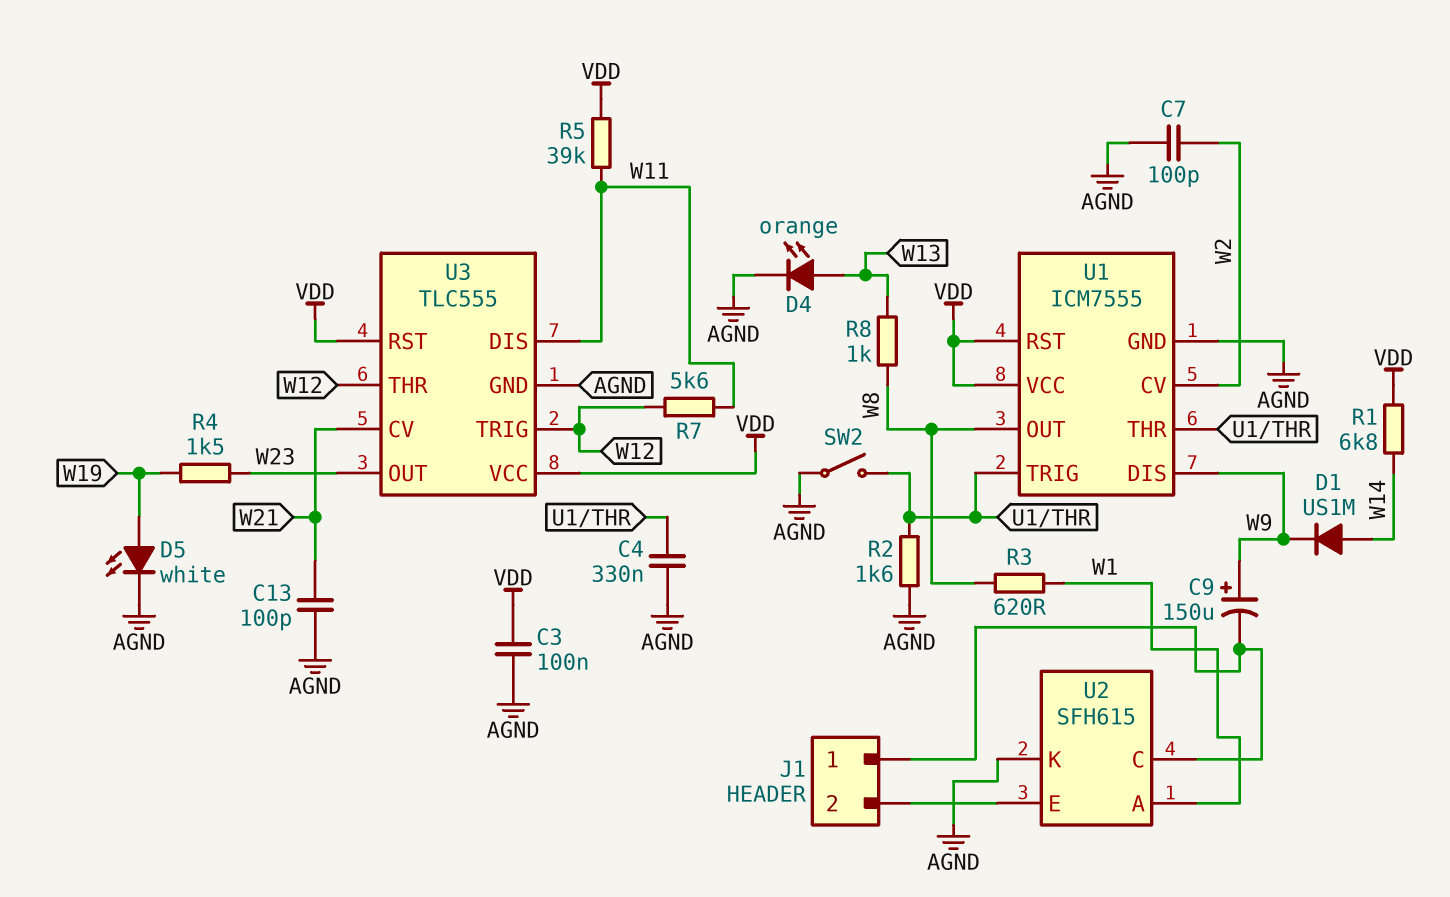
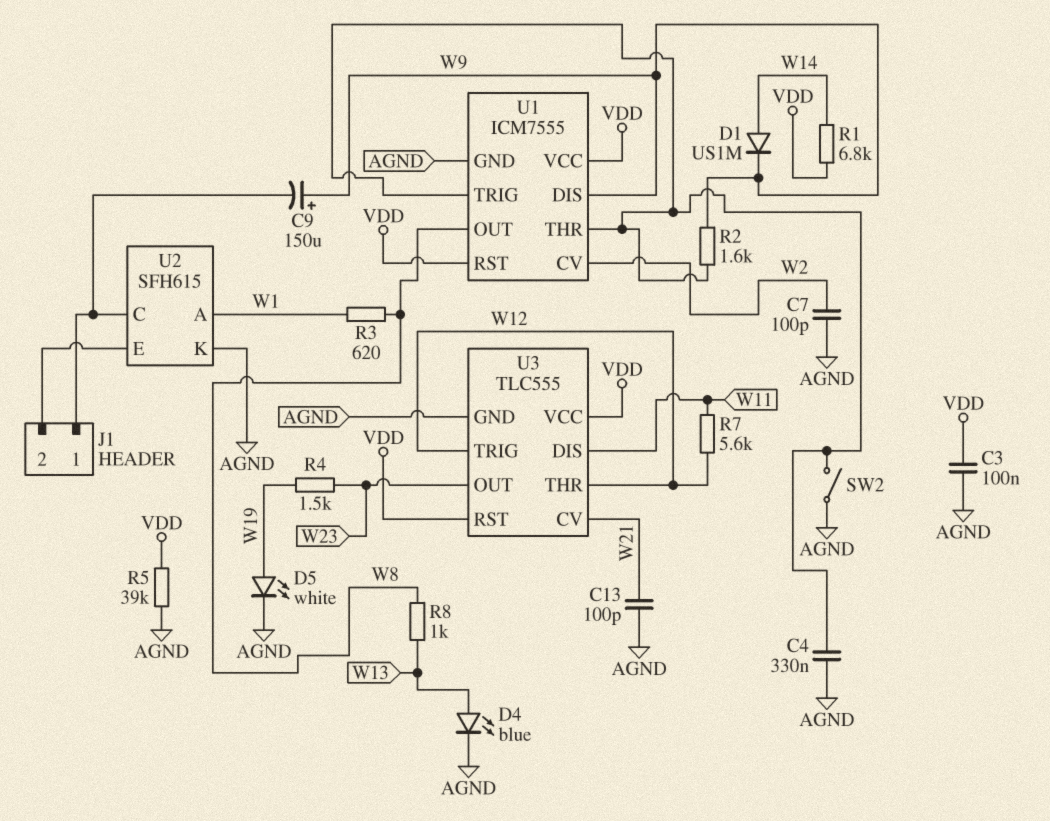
D4: LED orange (A W13, K AGND) -> LED blue (A W13, K AGND)
R2: 1.6k (AGND, U1/THR) -> 1.6k (U1/THR, W9)
R5: 39k (VDD, W11) -> 39k (AGND, VDD)

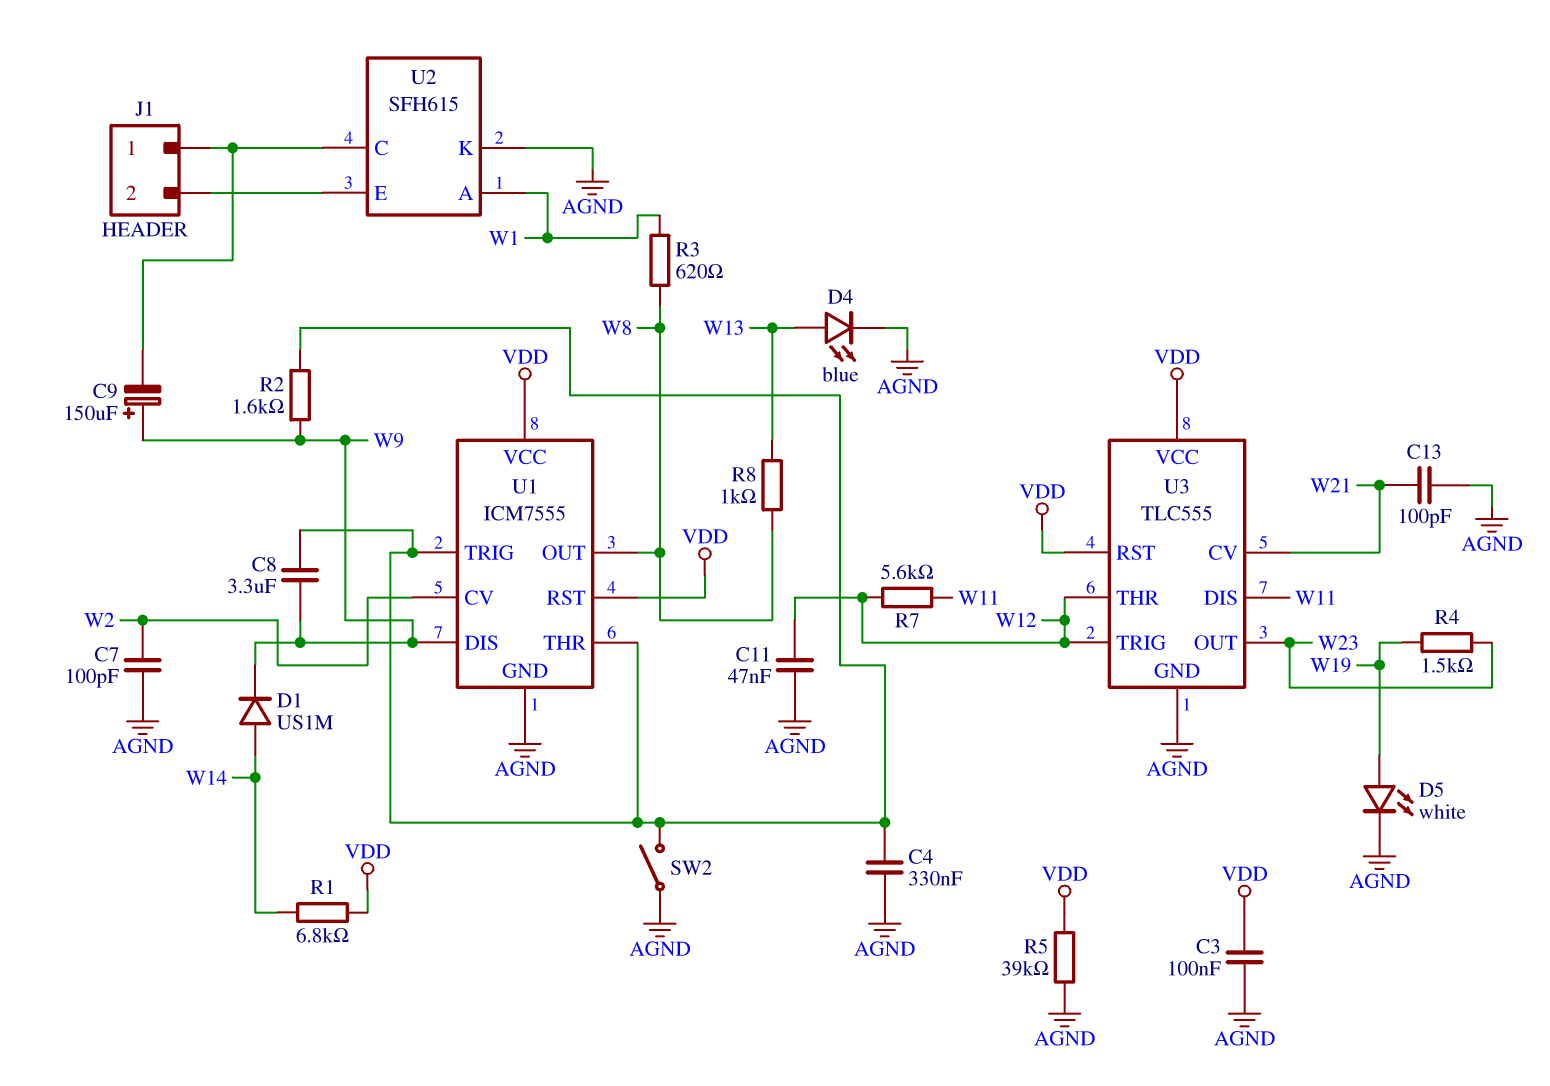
C8: none -> 3.3uF (U1/THR, W9)
C11: none -> 47nF (AGND, W12)

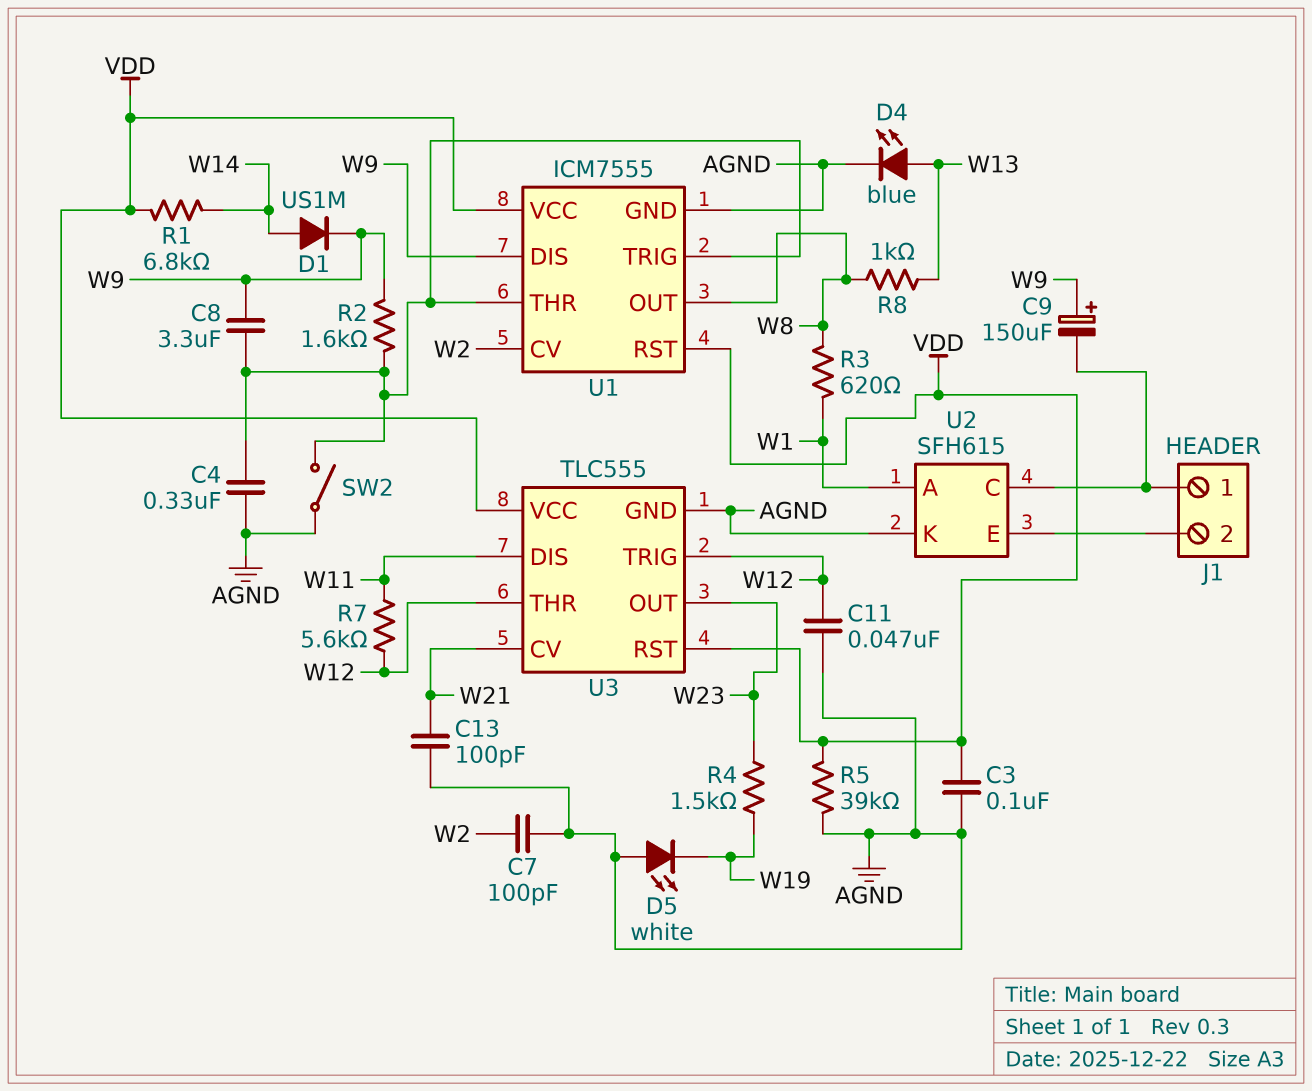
D5: LED white (A W19, K AGND) -> LED white (A AGND, K W19)

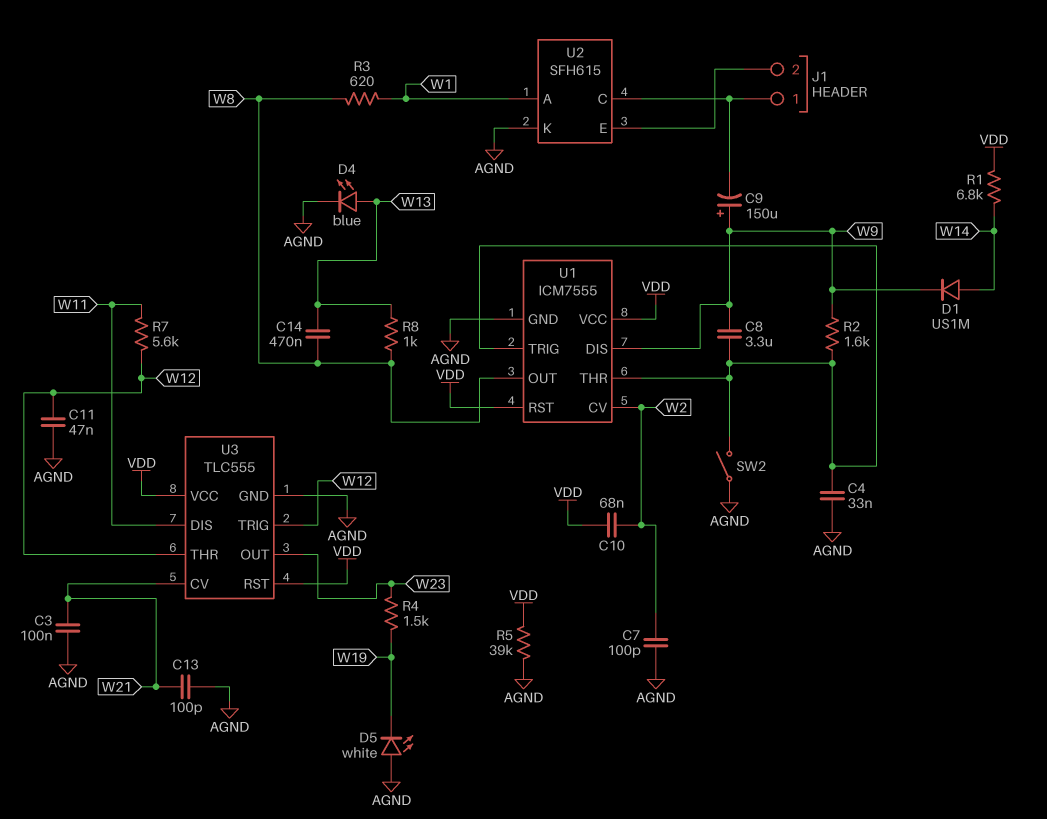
C3: 100nF (AGND, VDD) -> 100nF (AGND, W21)
C4: 330nF (AGND, U1/THR) -> 33nF (AGND, U1/THR)
C10: none -> 68nF (VDD, W2)
C14: none -> 470nF (W8, W13)

